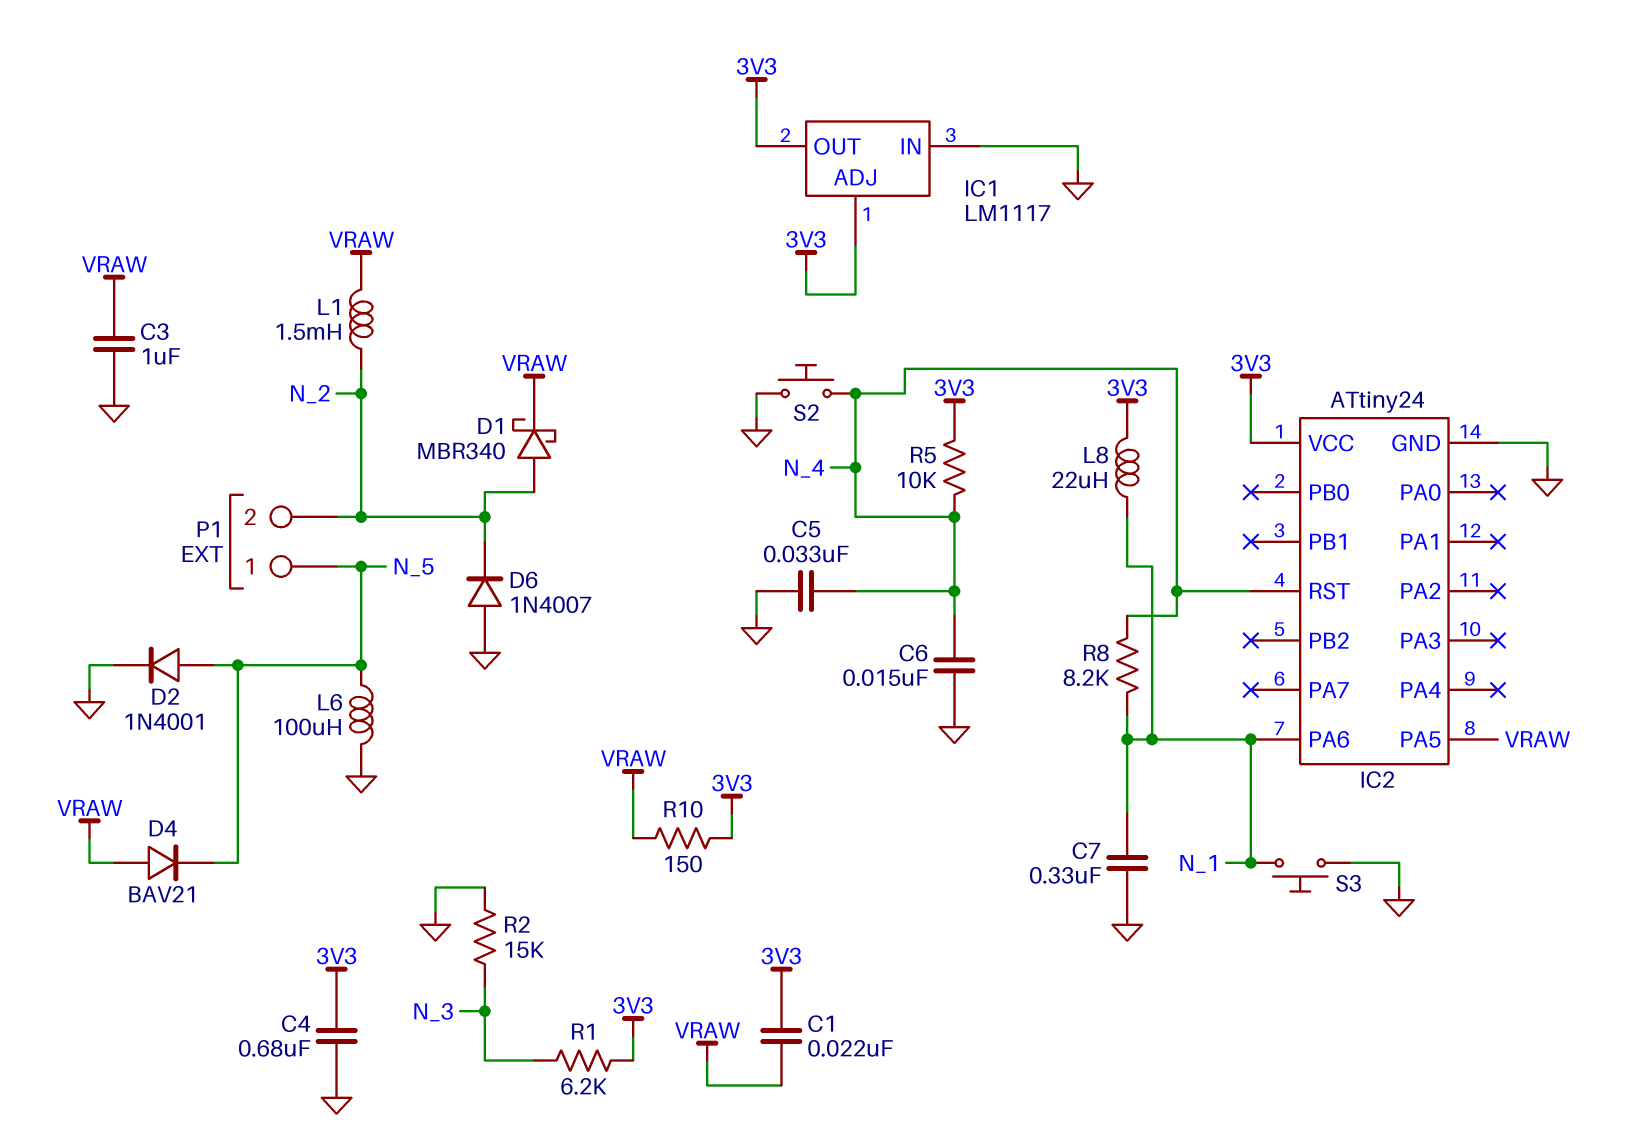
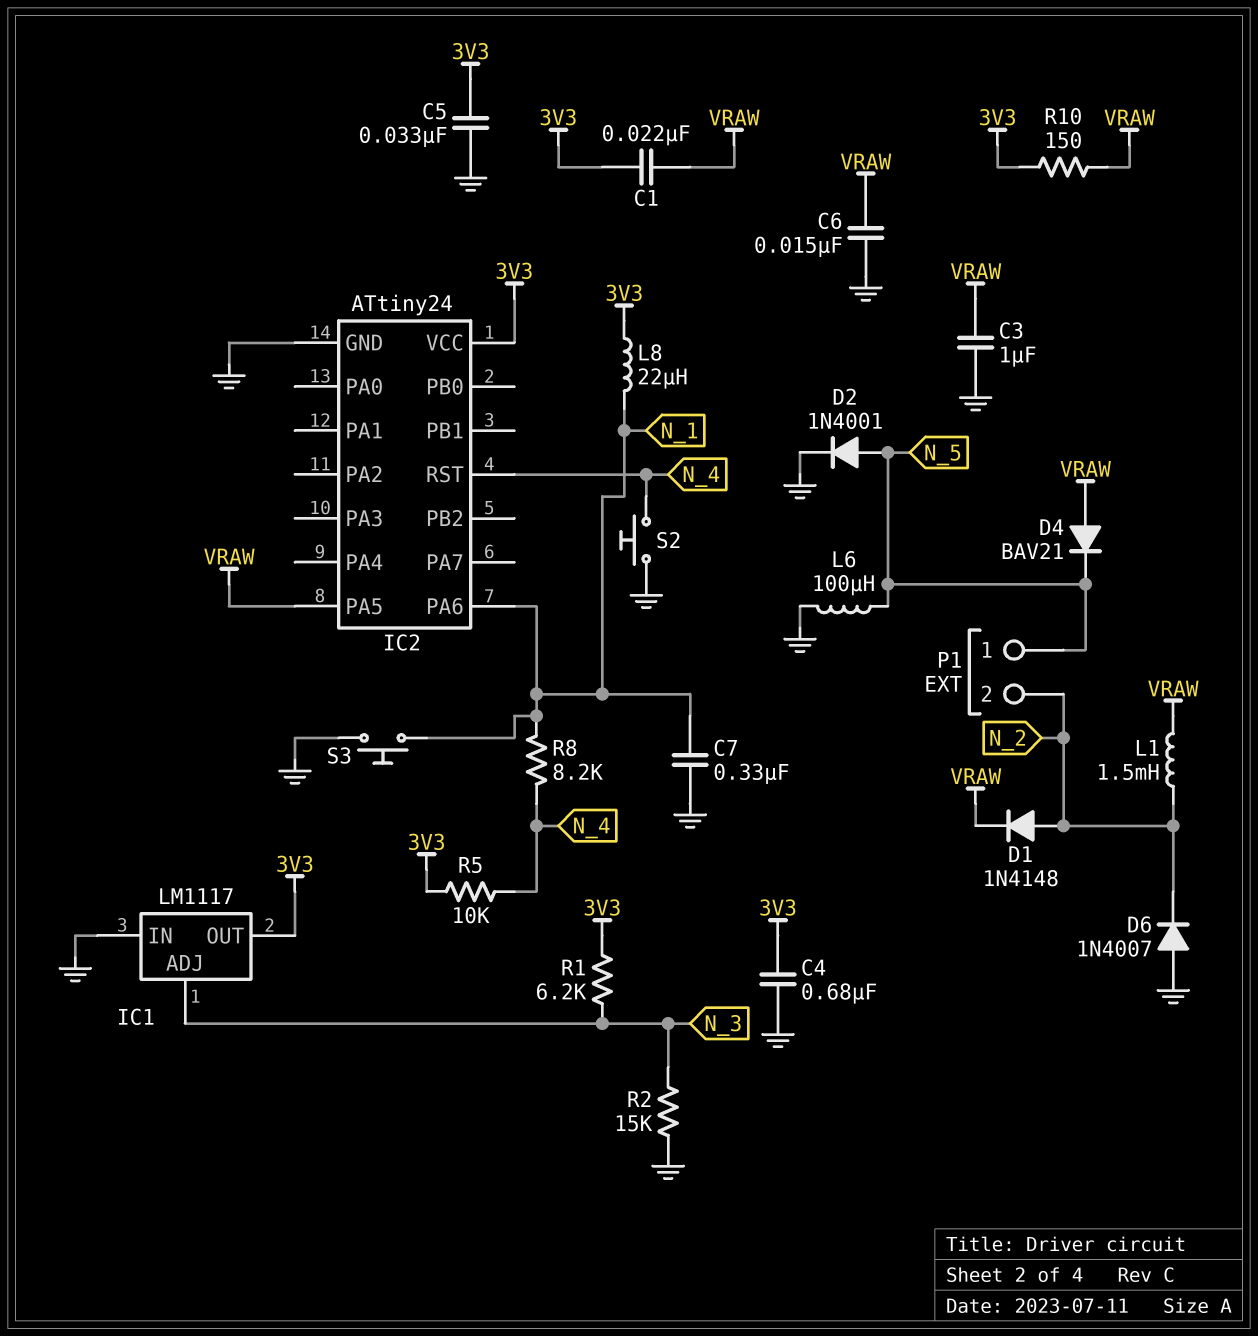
C5: 33nF (GND, N_4) -> 33nF (3V3, GND)
C6: 15nF (GND, N_4) -> 15nF (GND, VRAW)
D1: schottky MBR340 (A N_2, K VRAW) -> diode 1N4148 (A N_2, K VRAW)
IC1 pin ADJ: 3V3 -> N_3

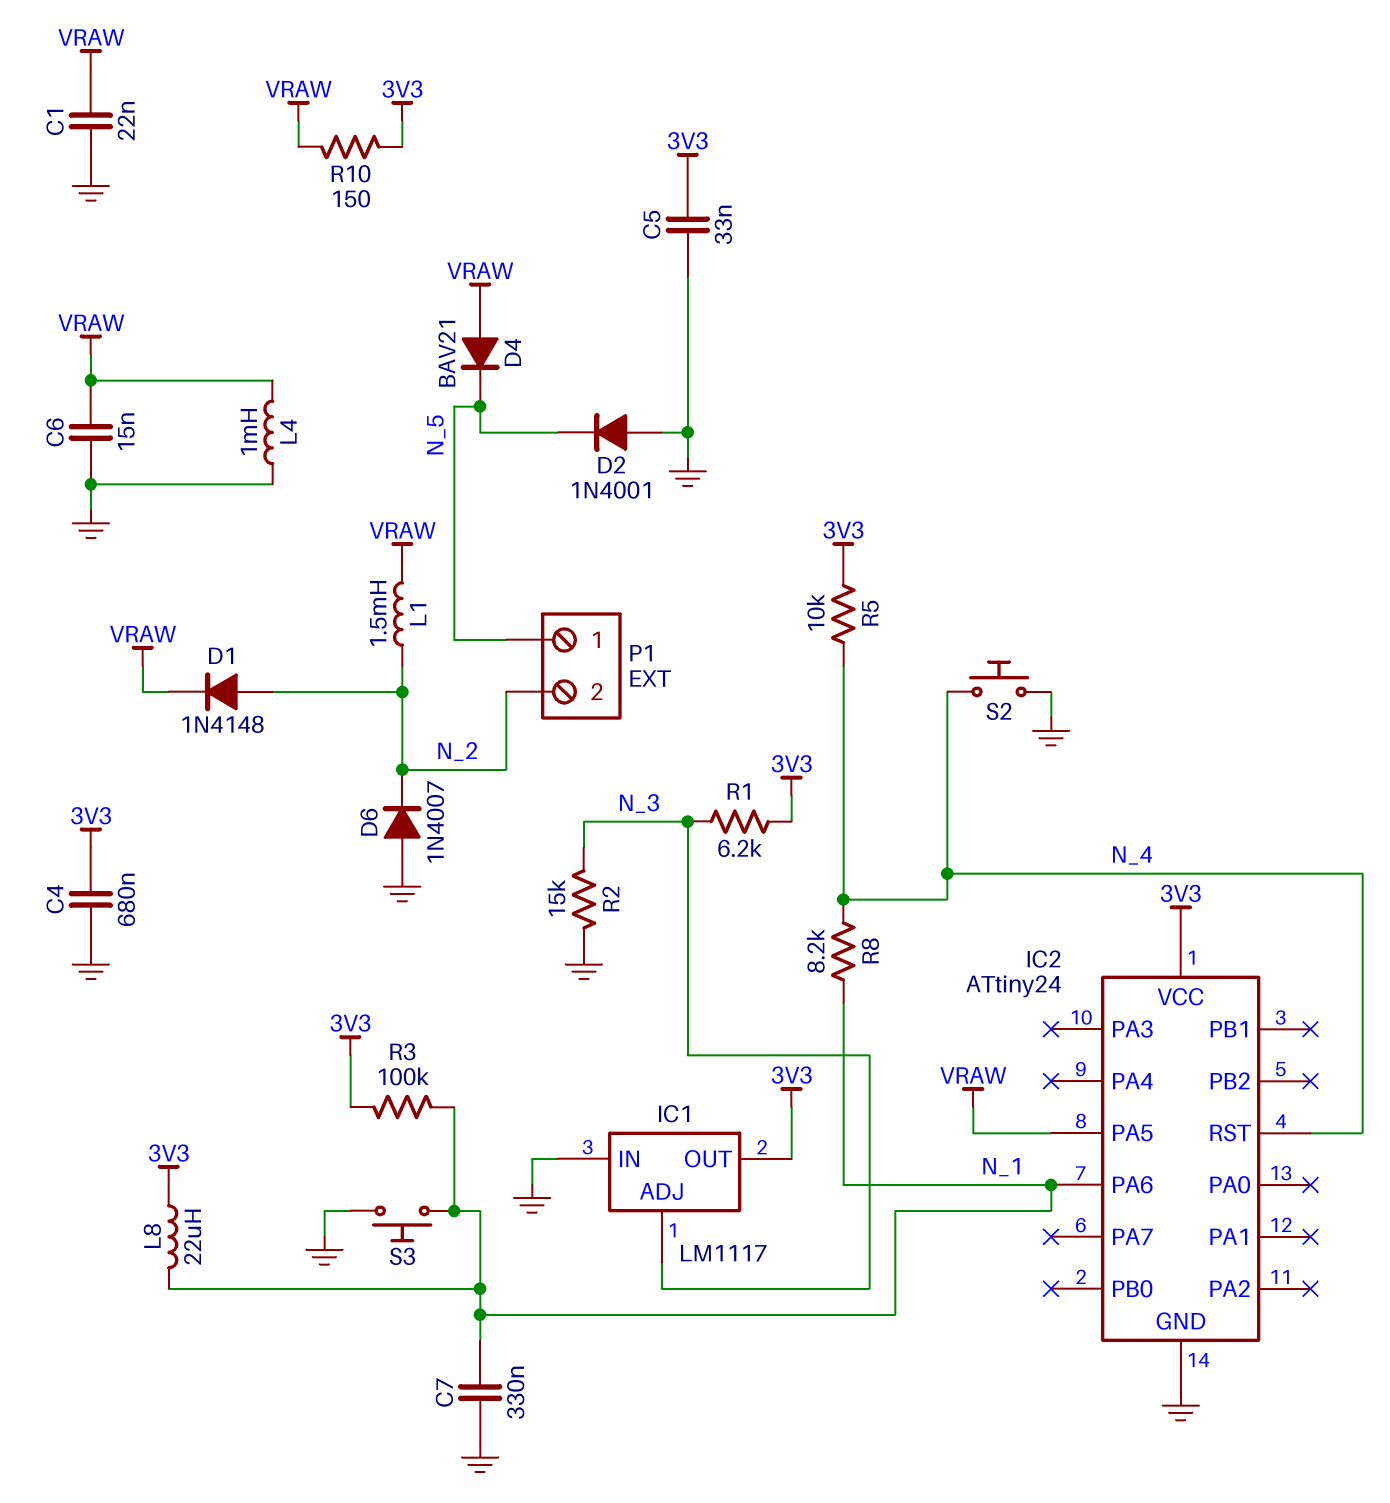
C1: 22nF (3V3, VRAW) -> 22nF (GND, VRAW)
C3: 1uF (GND, VRAW) -> none
D2: diode 1N4001 (A N_5, K GND) -> diode 1N4001 (A GND, K N_5)
L4: none -> 1mH (GND, VRAW)
L6: 100uH (GND, N_5) -> none
R3: none -> 100k (3V3, N_1)

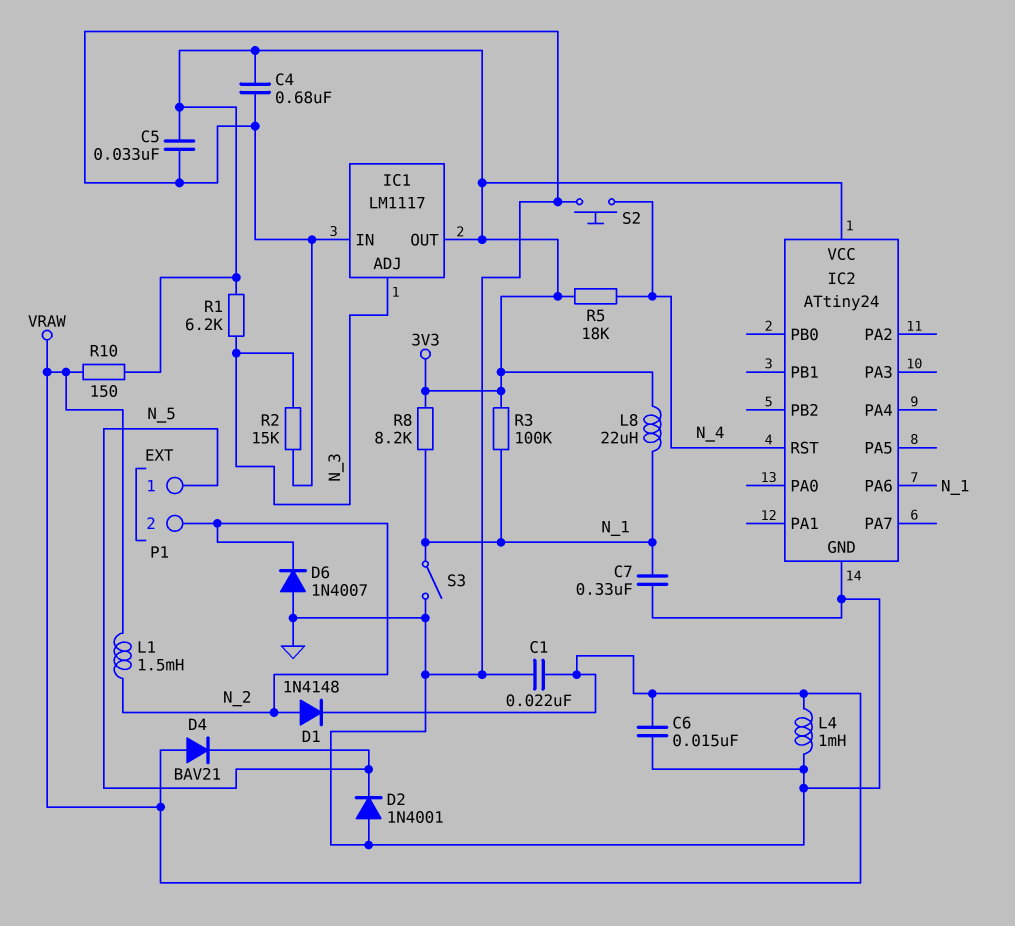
IC2 pin PA5: VRAW -> none
R5: 10k (3V3, N_4) -> 18k (3V3, N_4)
R8: 8.2k (N_1, N_4) -> 8.2k (3V3, N_1)
S3: button (GND, N_1) -> switch (GND, N_1)

